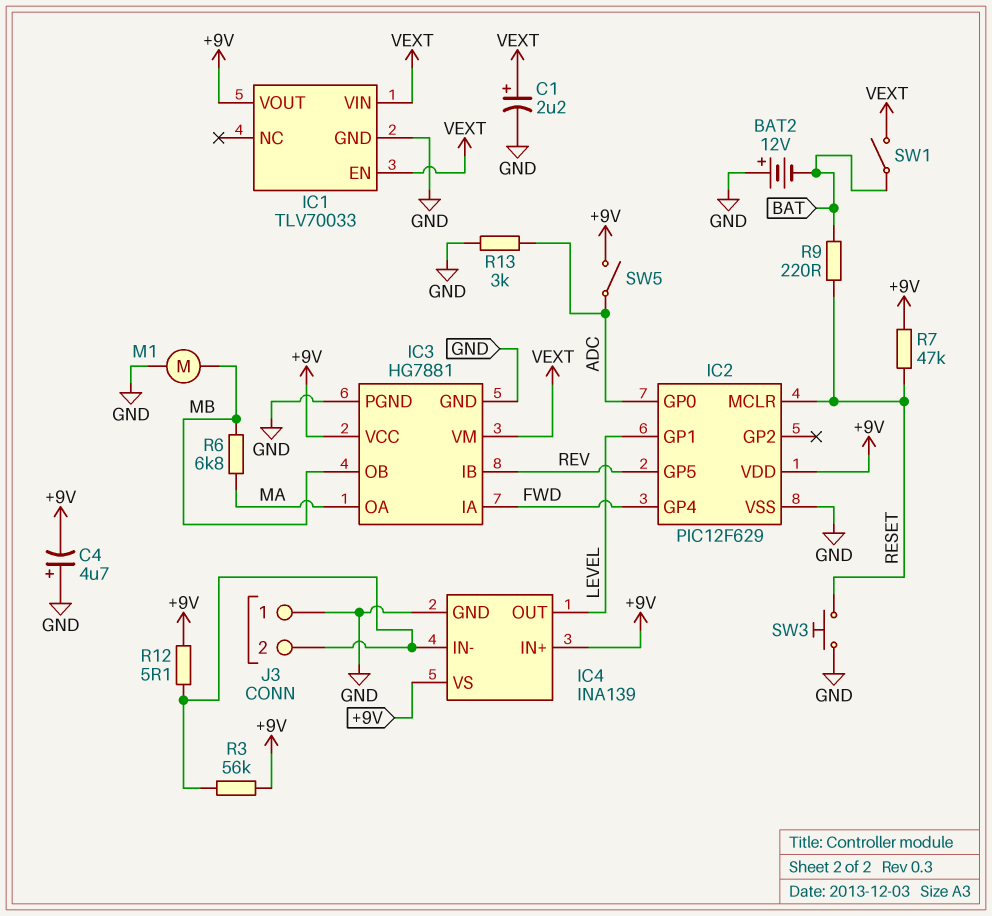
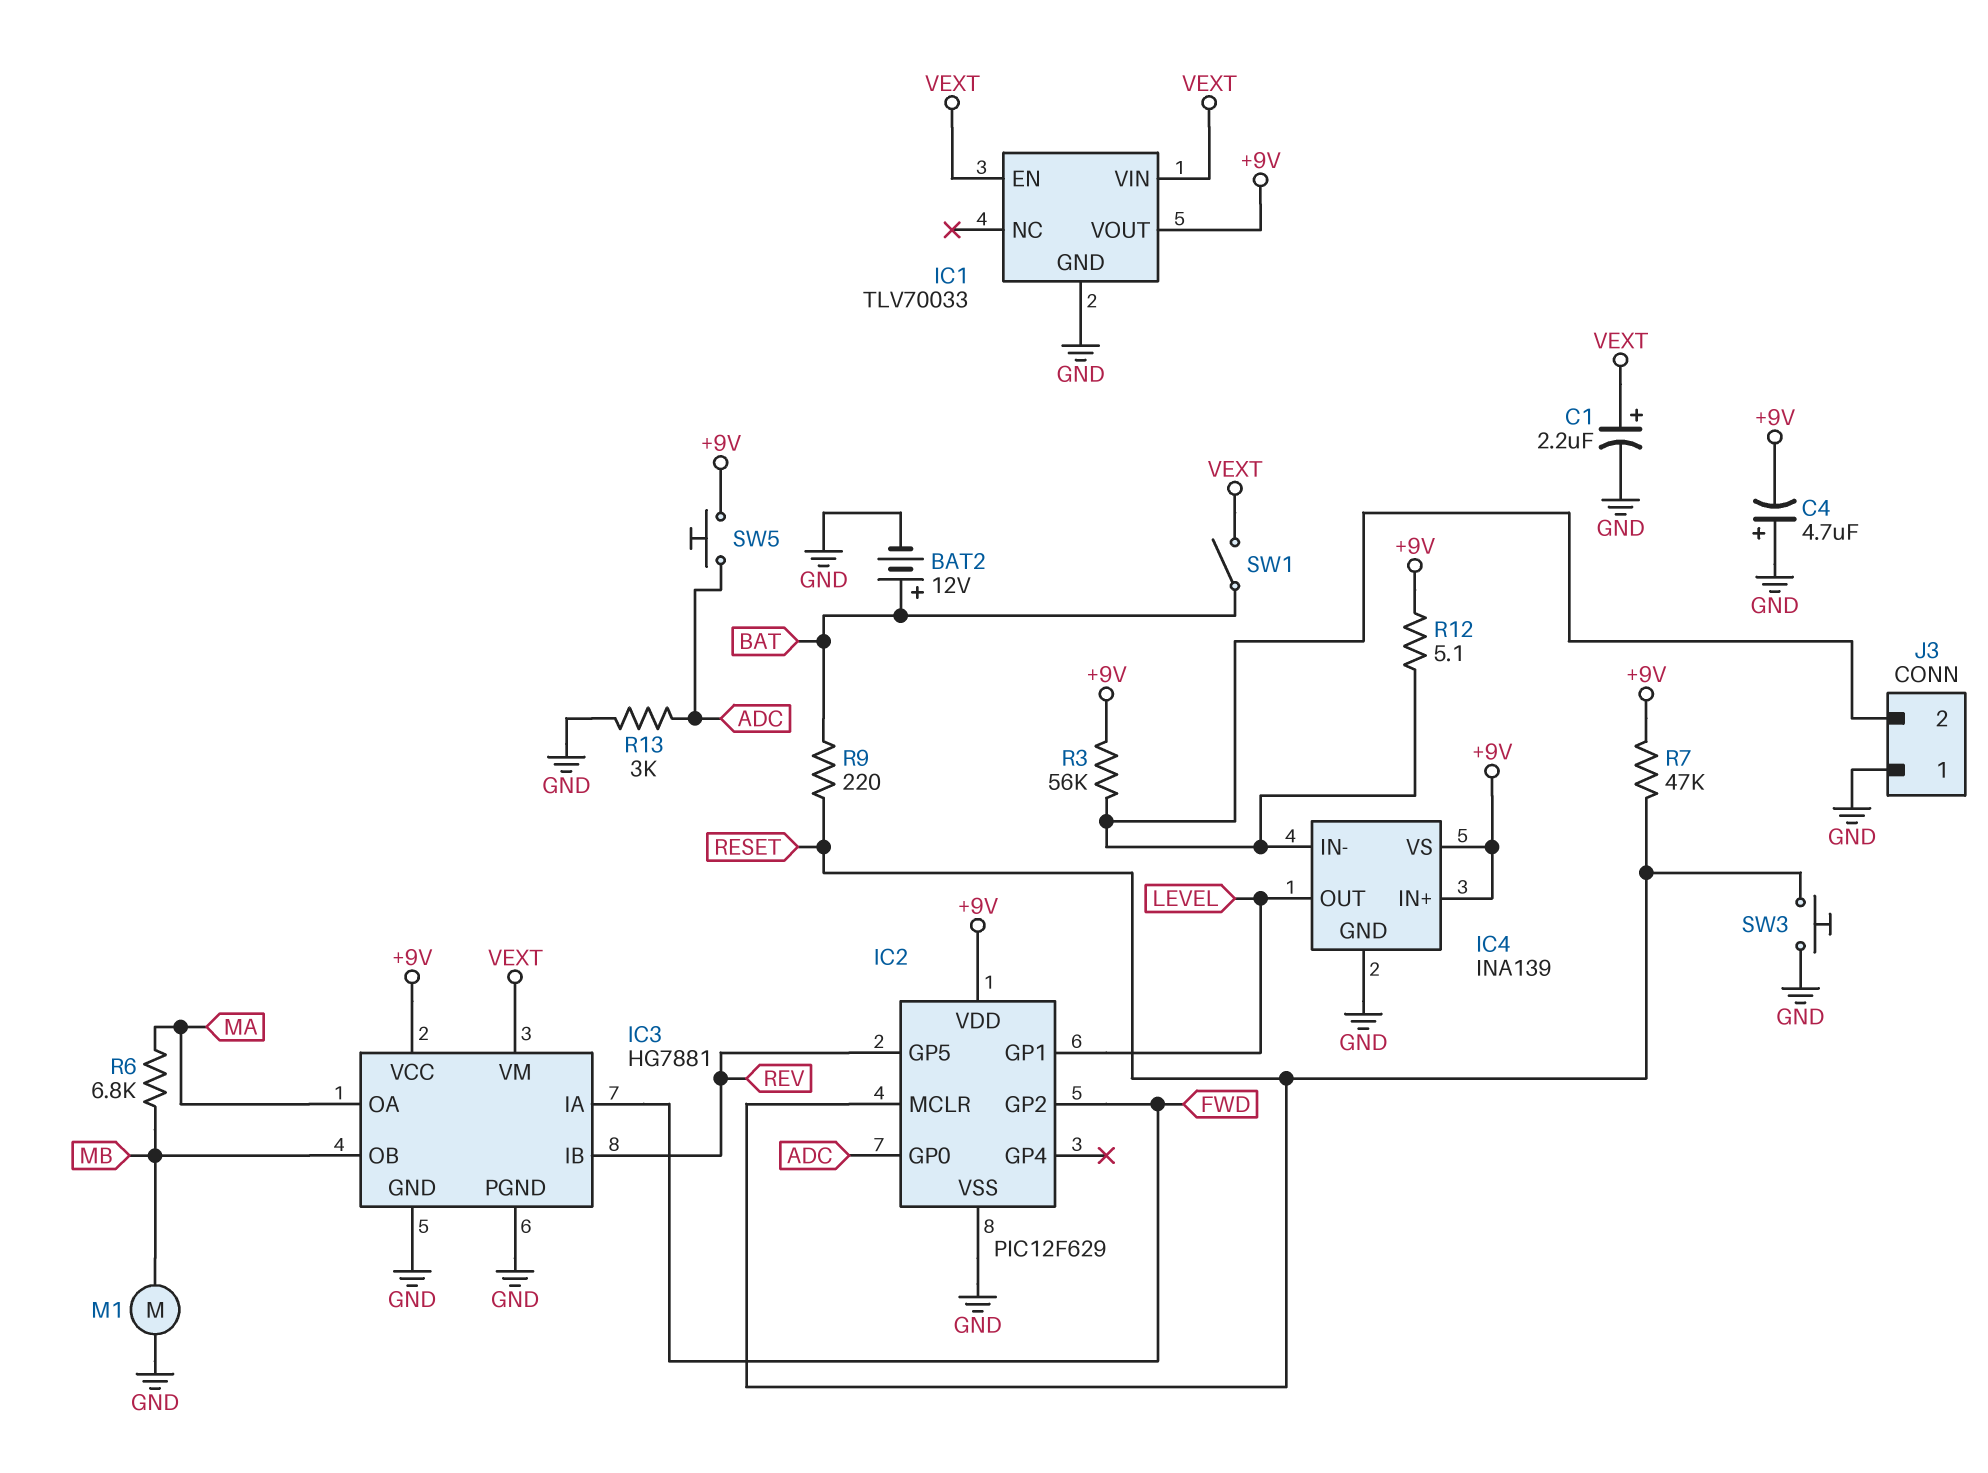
BAT2: 12V (plus GND, minus BAT) -> 12V (plus BAT, minus GND)
IC2 pin GP2: none -> FWD
IC2 pin GP4: FWD -> none
SW5: switch (+9V, ADC) -> button (+9V, ADC)

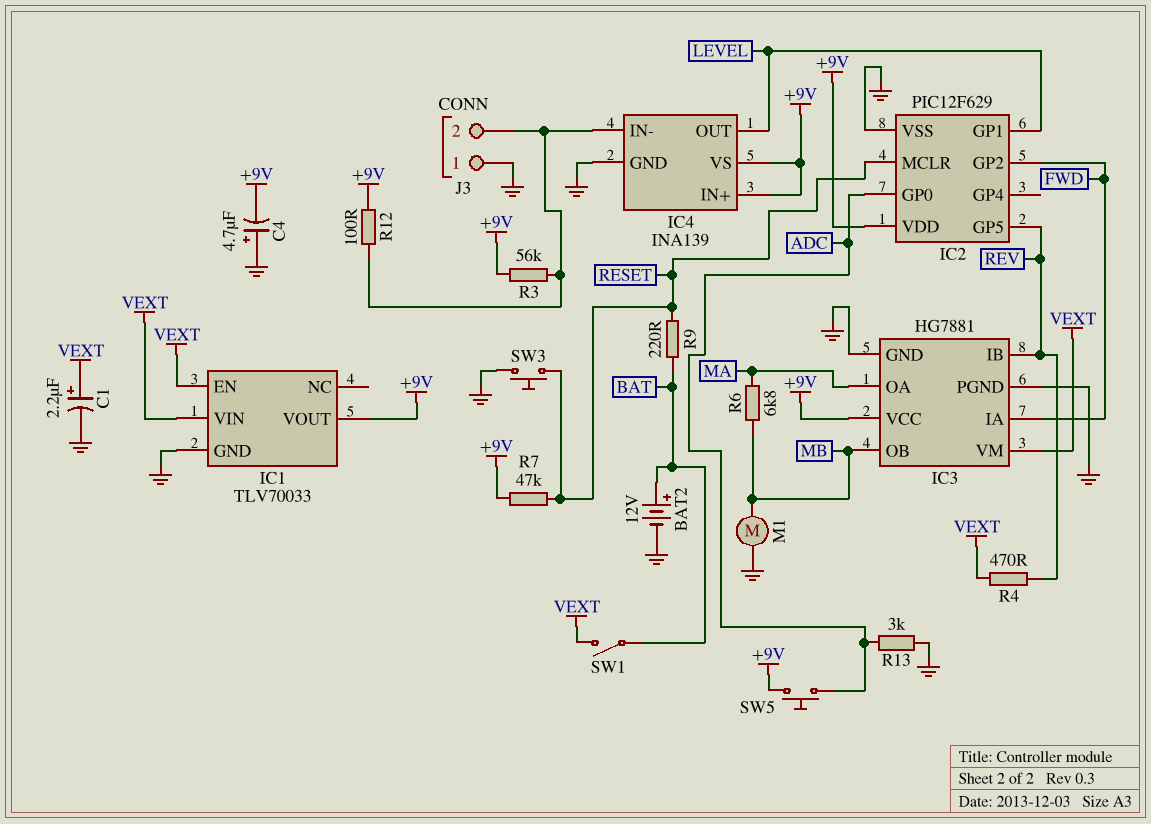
R4: none -> 470 (REV, VEXT)
R12: 5.1 (+9V, IC4/IN-) -> 100 (+9V, IC4/IN-)

